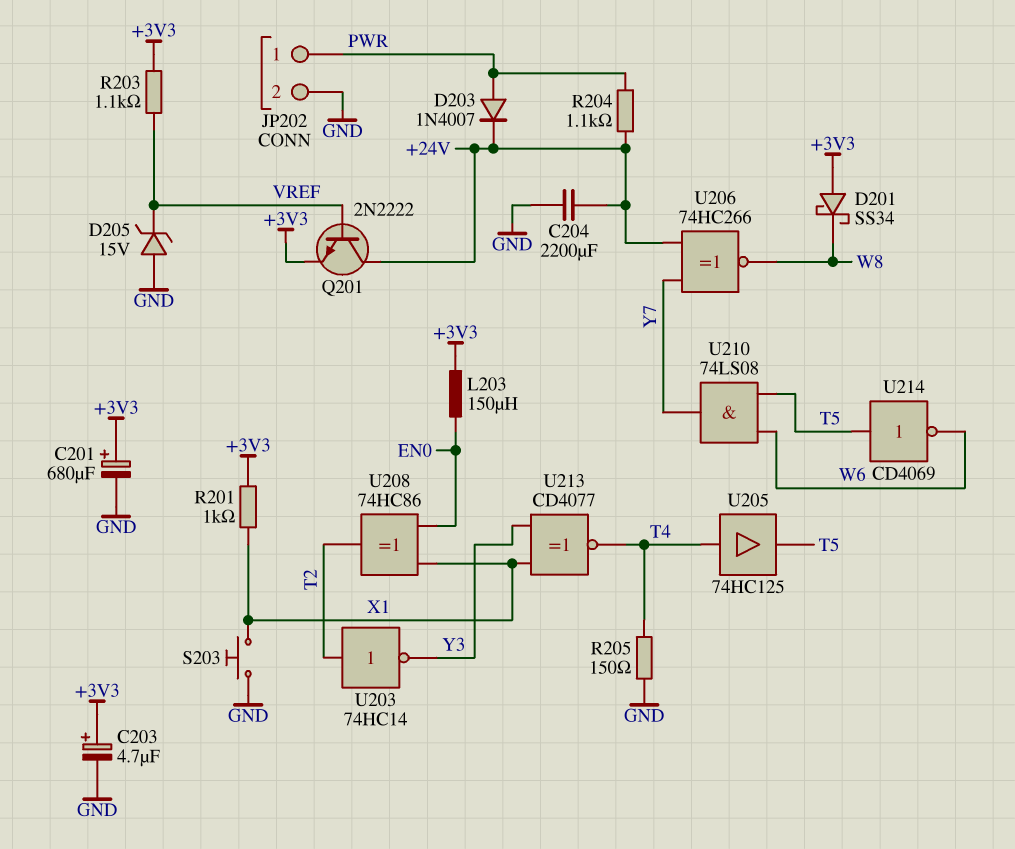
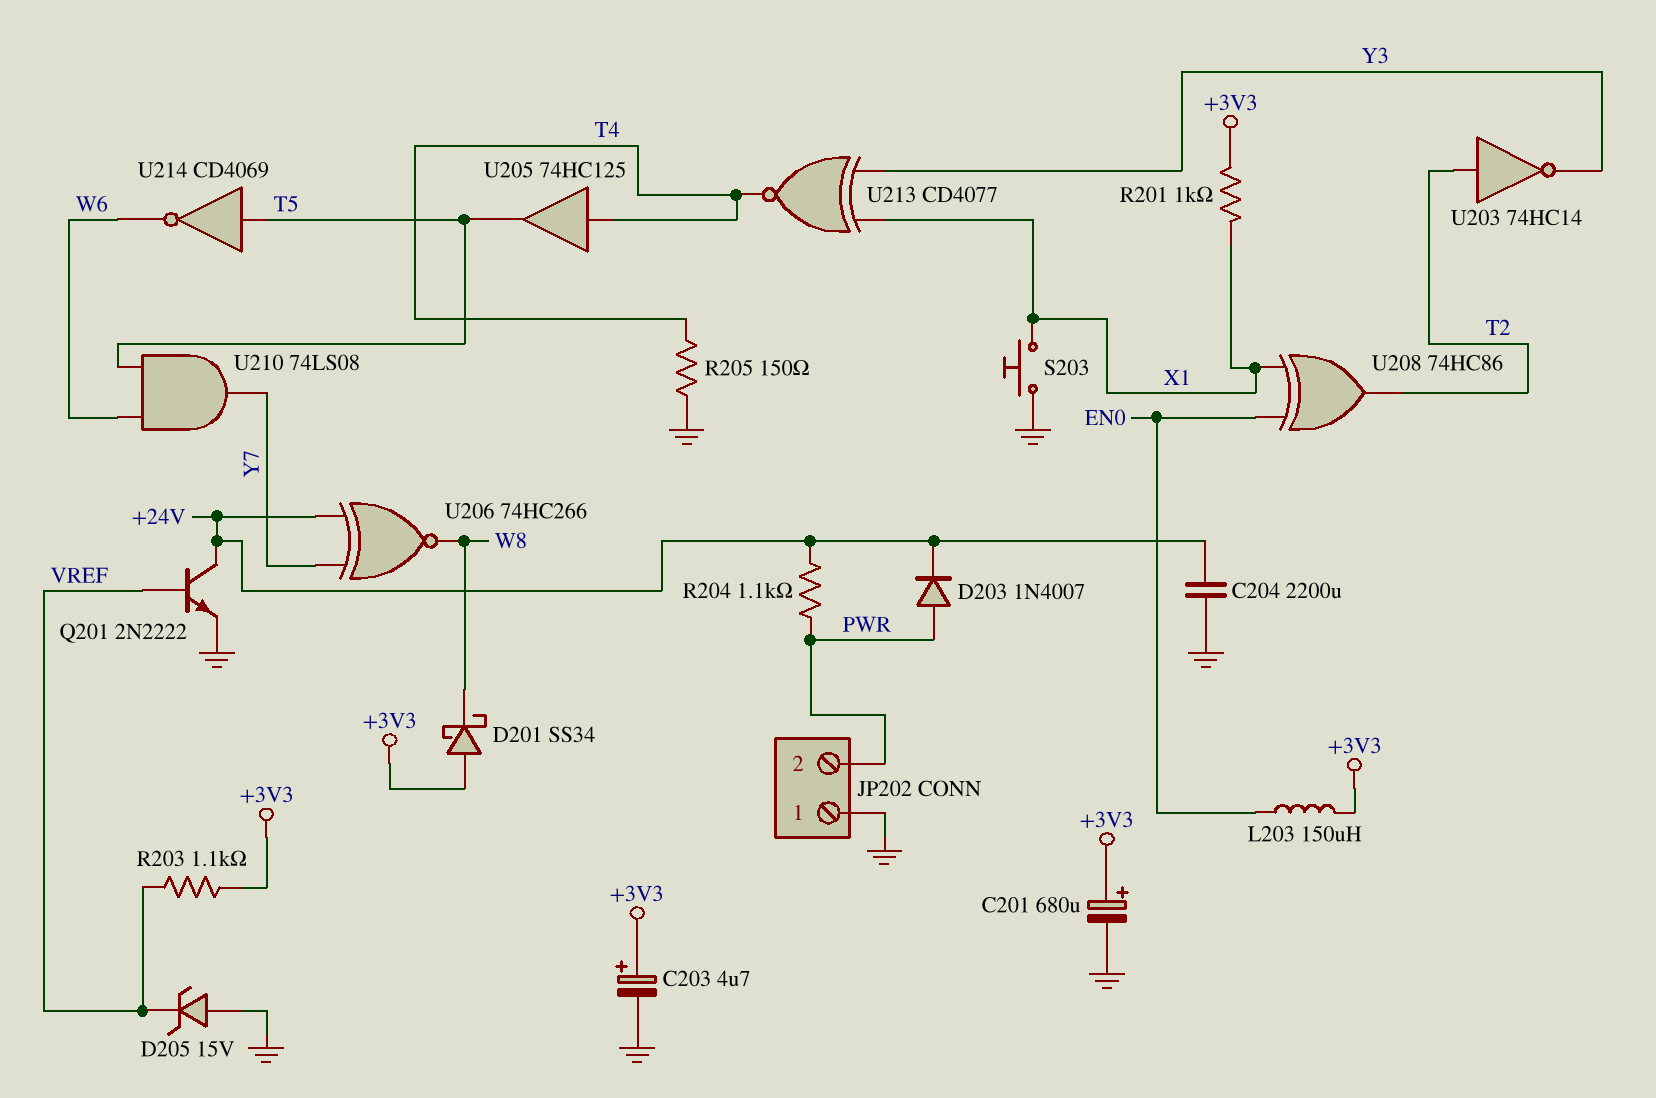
JP202 pin 1: PWR -> GND
JP202 pin 2: GND -> PWR
Q201: NPN 2N2222 (B VREF, C +24V, E +3V3) -> NPN 2N2222 (B VREF, C +24V, E GND)

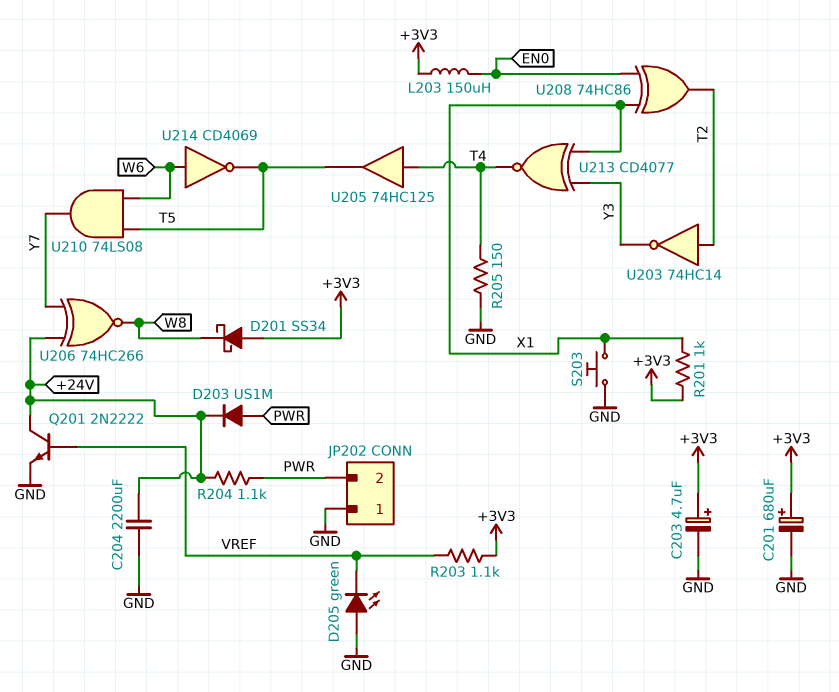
D203: diode 1N4007 (A PWR, K +24V) -> diode US1M (A PWR, K +24V)
D205: zener 15V (A GND, K VREF) -> LED green (A GND, K VREF)
U214: NOT CD4069 (in T5, out W6) -> NOT CD4069 (in W6, out T5)

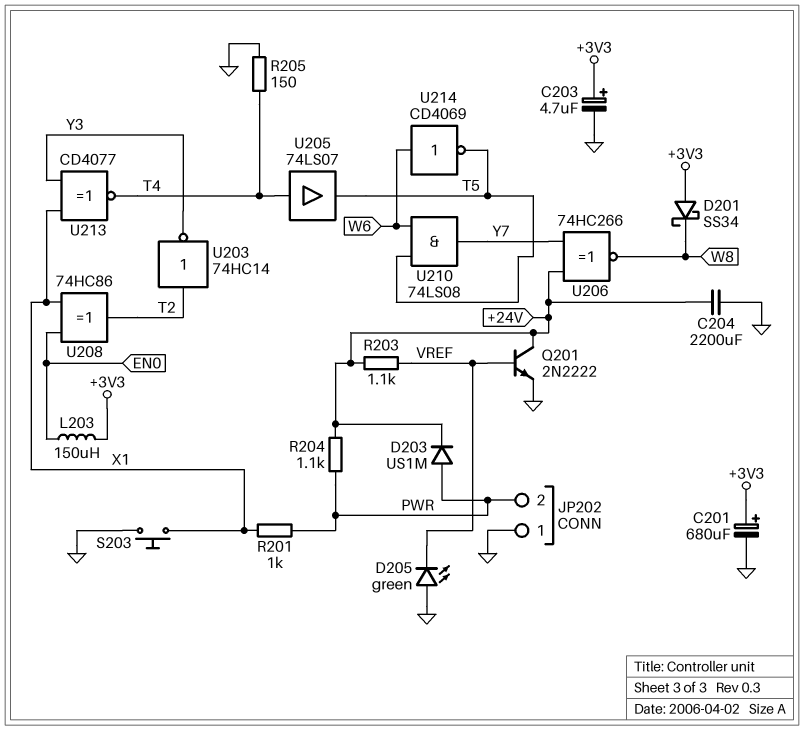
R201: 1k (+3V3, X1) -> 1k (PWR, X1)
R203: 1.1k (+3V3, VREF) -> 1.1k (+24V, VREF)
U205: buffer 74HC125 (in T4, out T5) -> buffer 74LS07 (in T4, out T5)

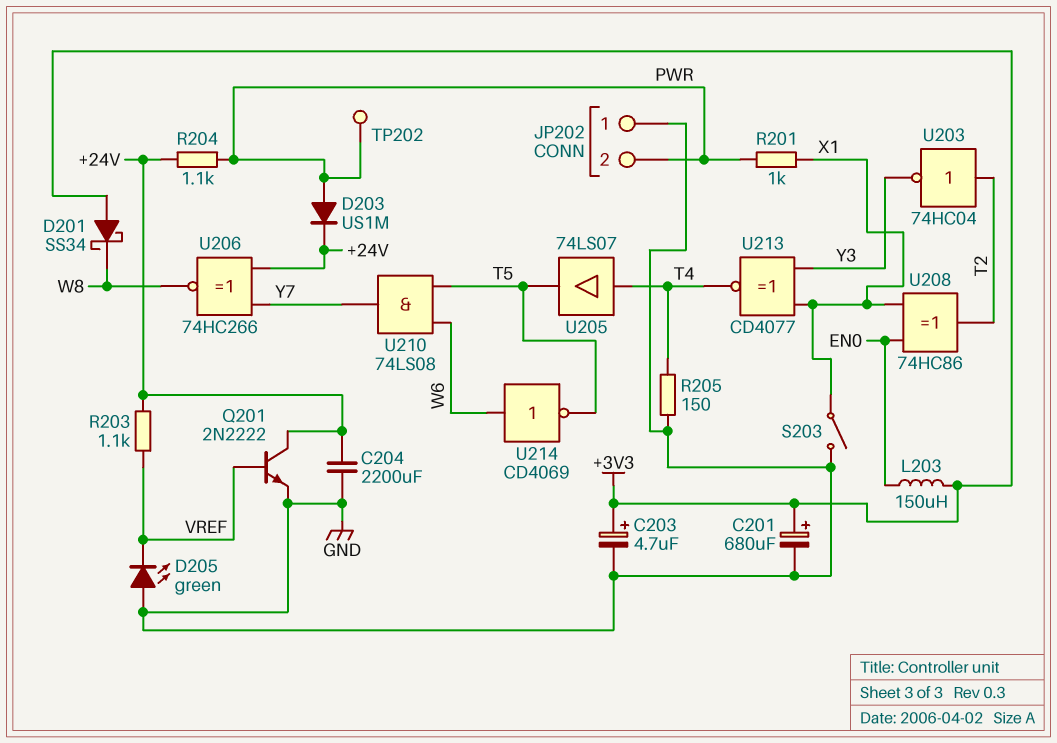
S203: button (GND, X1) -> switch (GND, X1)
TP202: none -> test point (PWR)
U203: NOT 74HC14 (in T2, out Y3) -> NOT 74HC04 (in T2, out Y3)

